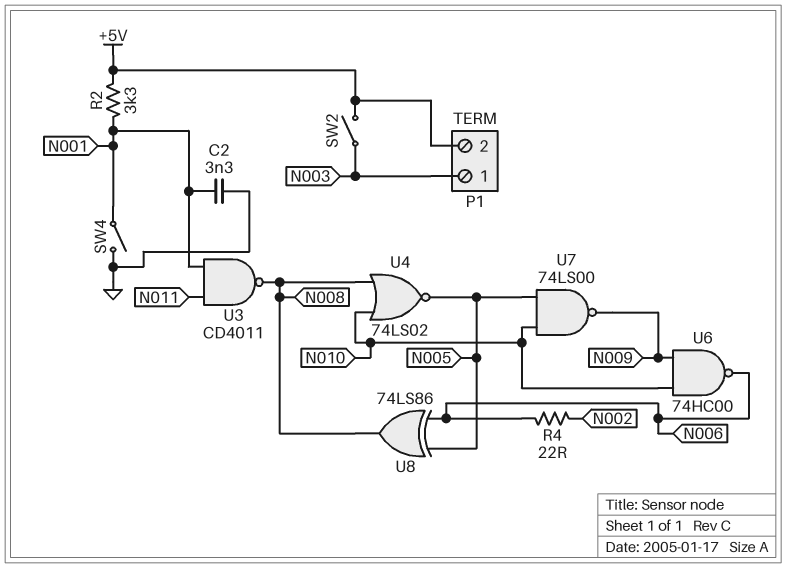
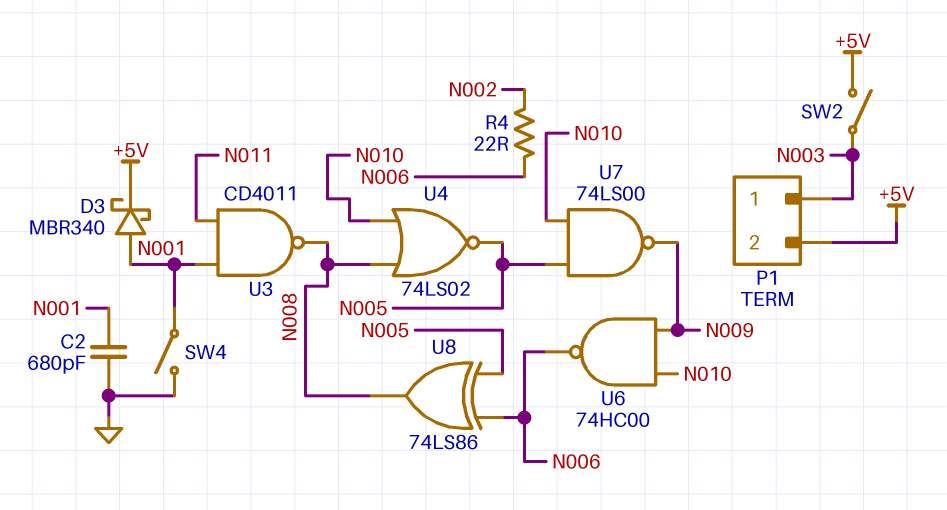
C2: 3.3nF (GND, N001) -> 680pF (GND, N001)
D3: none -> schottky MBR340 (A N001, K +5V)
R2: 3.3k (+5V, N001) -> none

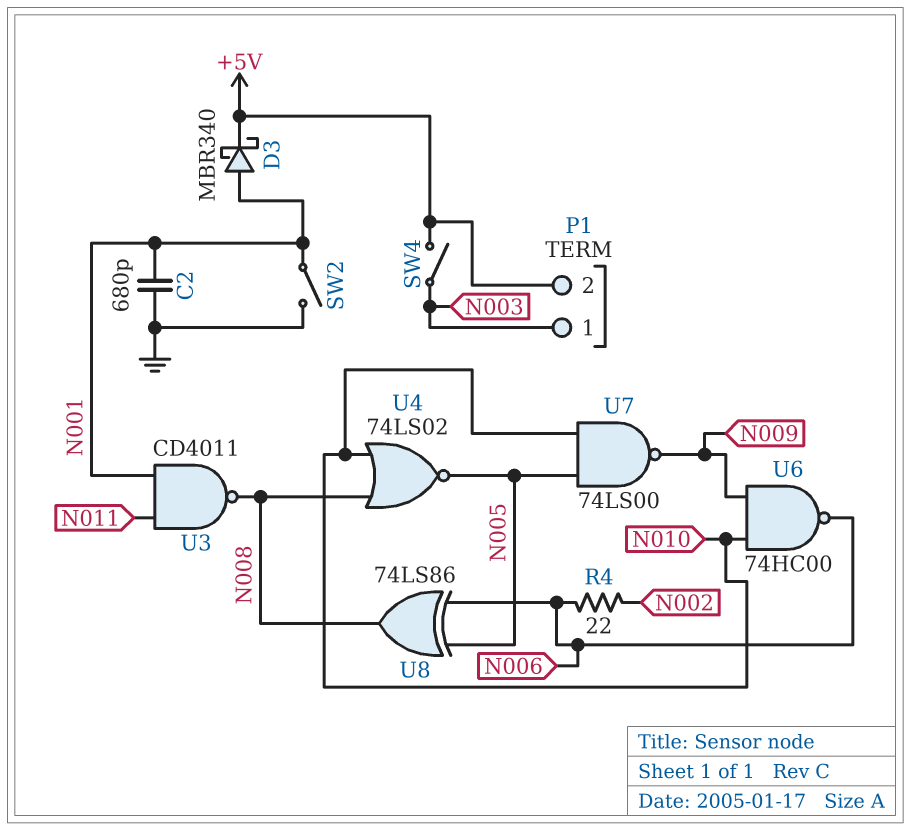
SW2: switch (+5V, N003) -> switch (GND, N001)
SW4: switch (GND, N001) -> switch (+5V, N003)

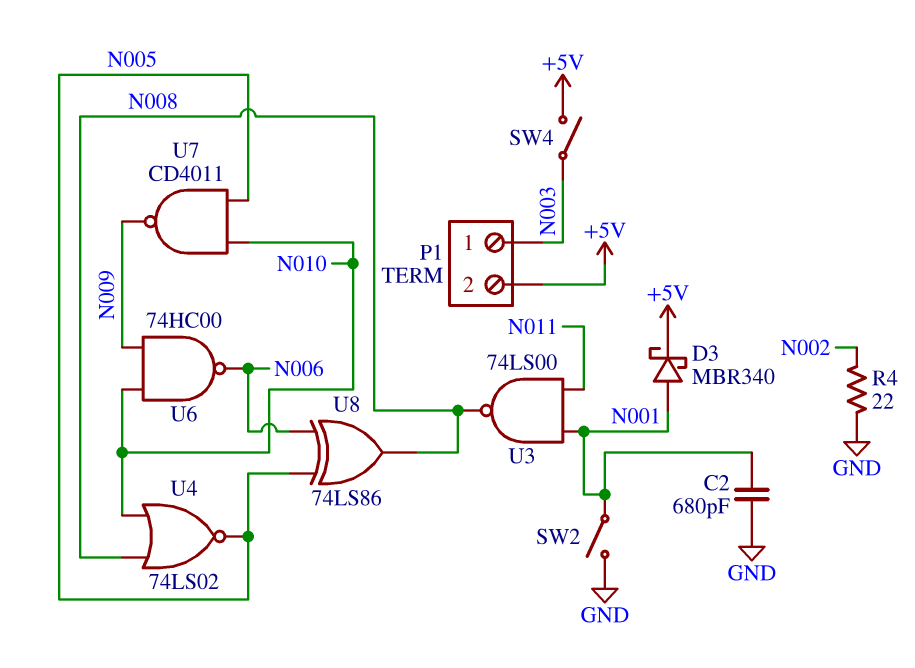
R4: 22 (N002, N006) -> 22 (GND, N002)
U3: NAND CD4011 (in N001, in N011, out N008) -> NAND 74LS00 (in N001, in N011, out N008)
U7: NAND 74LS00 (in N005, in N010, out N009) -> NAND CD4011 (in N005, in N010, out N009)

